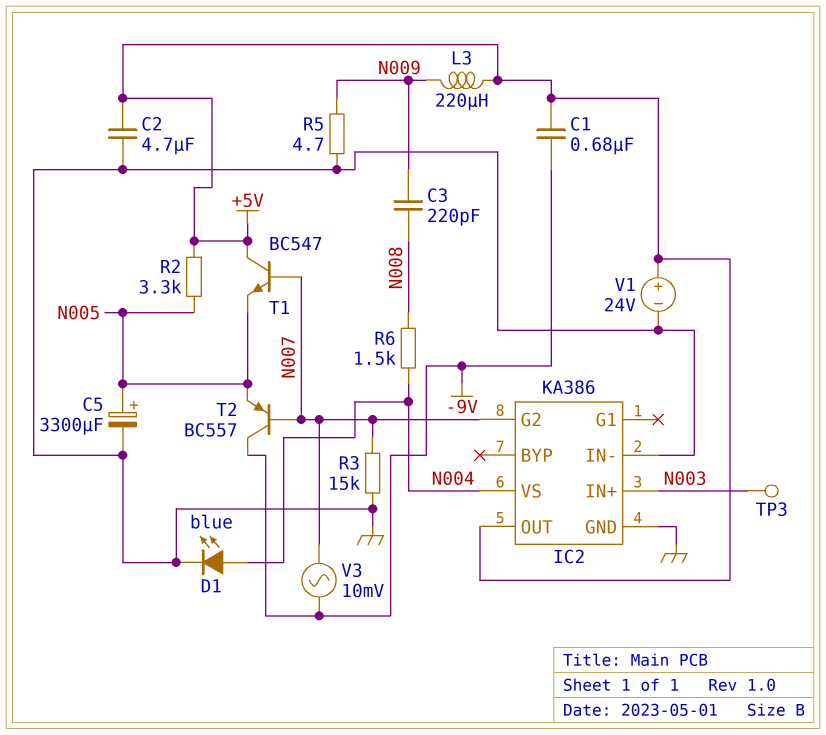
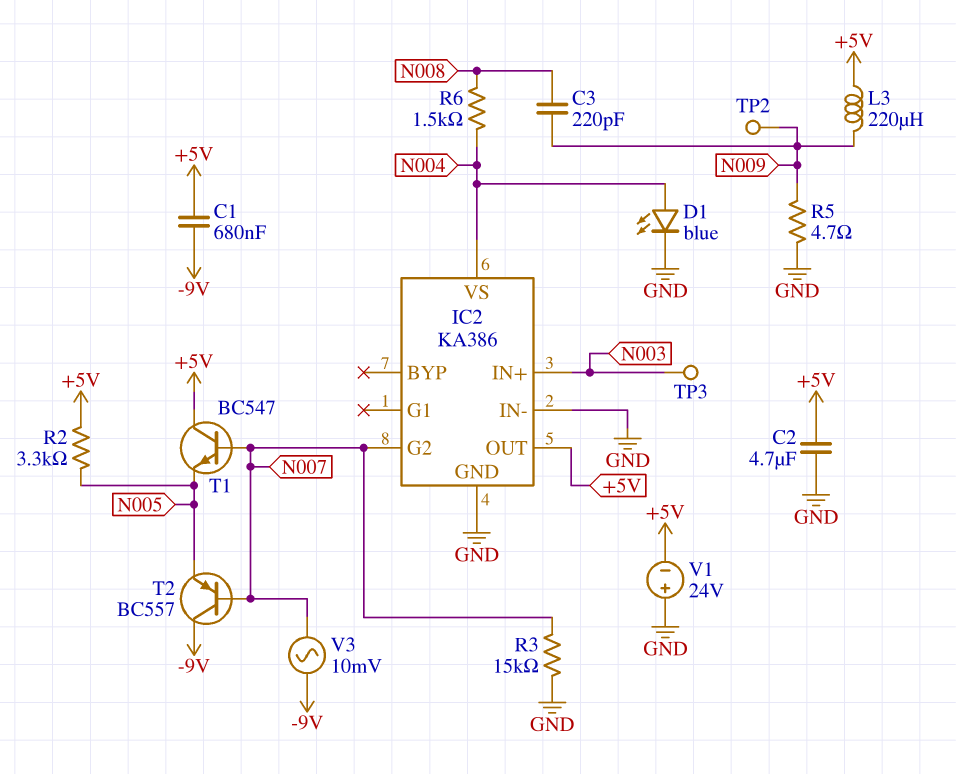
C5: 3300uF (plus N005, minus GND) -> none
TP2: none -> test point (N009)
V1: 24V (plus +5V, minus GND) -> 24V (plus GND, minus +5V)

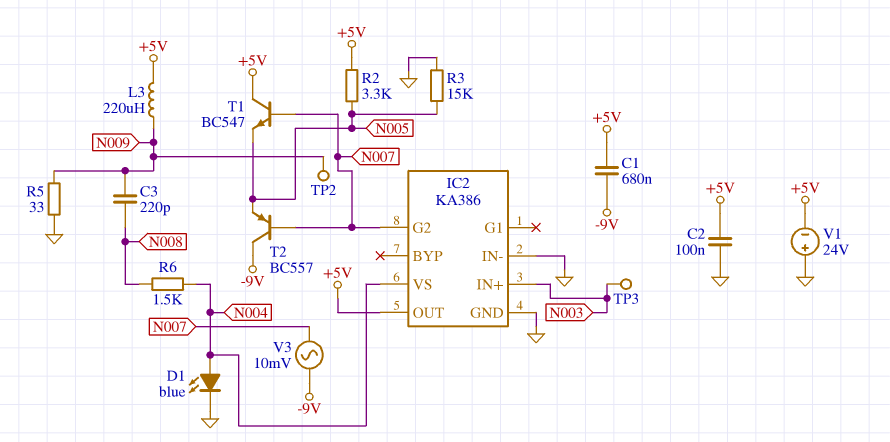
C2: 4.7uF (+5V, GND) -> 100nF (+5V, GND)
R3: 15k (GND, N007) -> 15k (GND, N005)
R5: 4.7 (GND, N009) -> 33 (GND, N009)

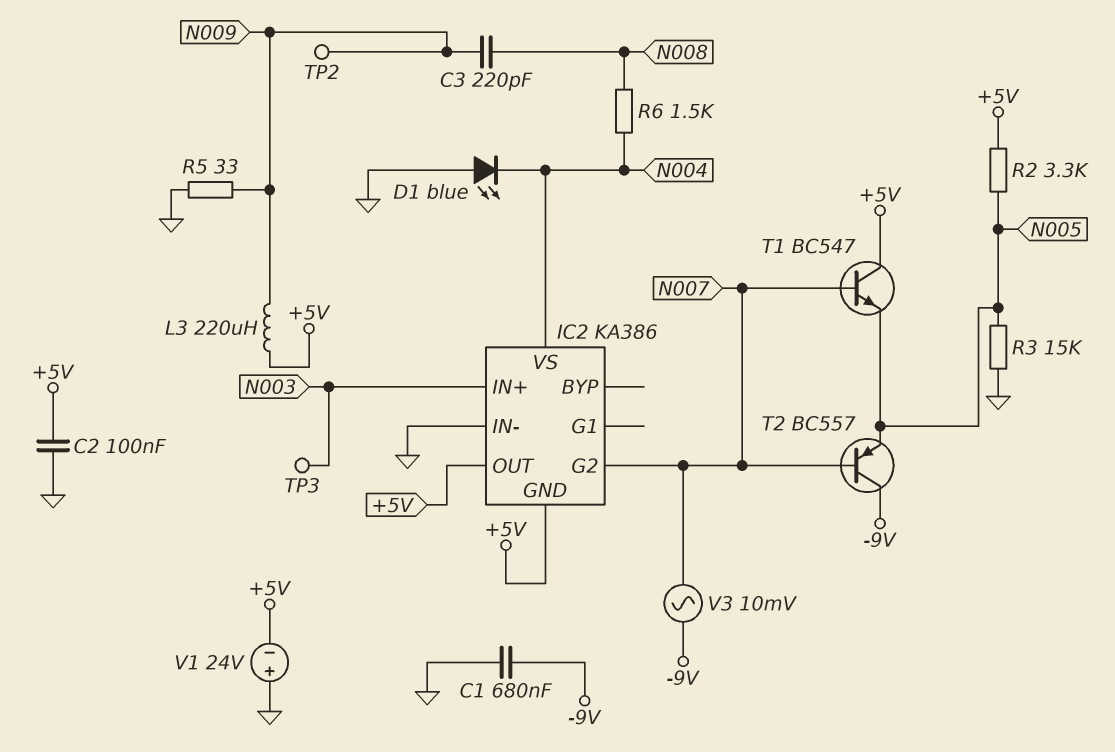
C1: 680nF (+5V, -9V) -> 680nF (-9V, GND)
D1: LED blue (A N004, K GND) -> LED blue (A GND, K N004)
IC2 pin GND: GND -> +5V

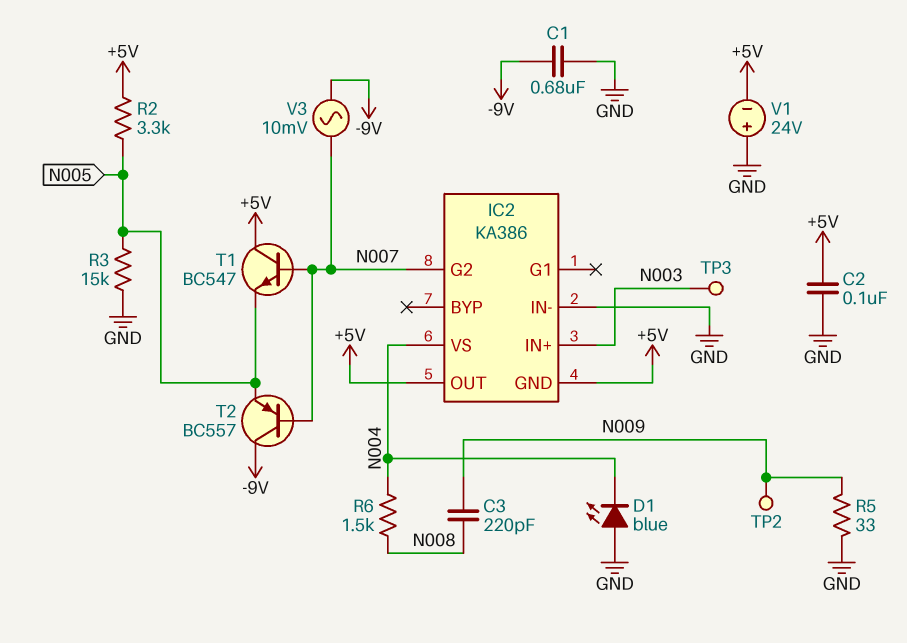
L3: 220uH (+5V, N009) -> none

